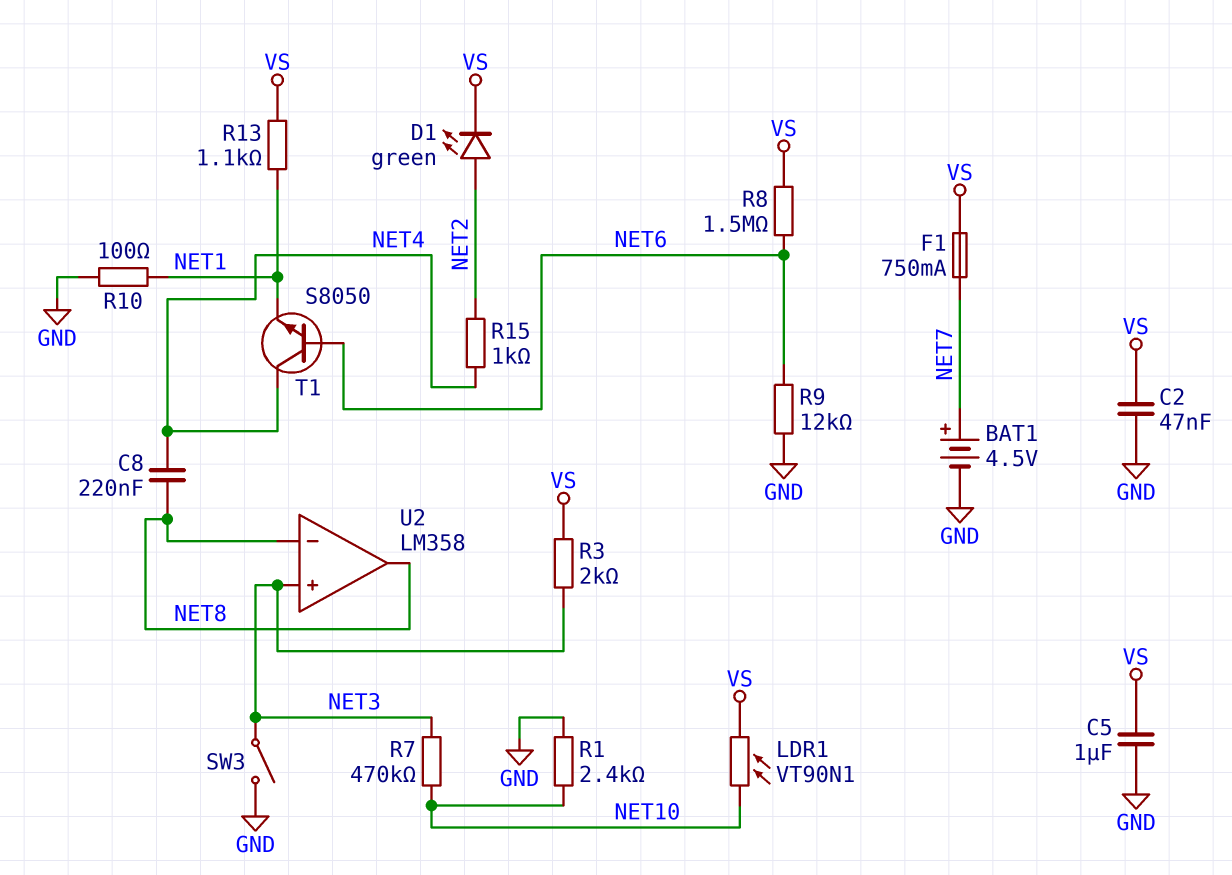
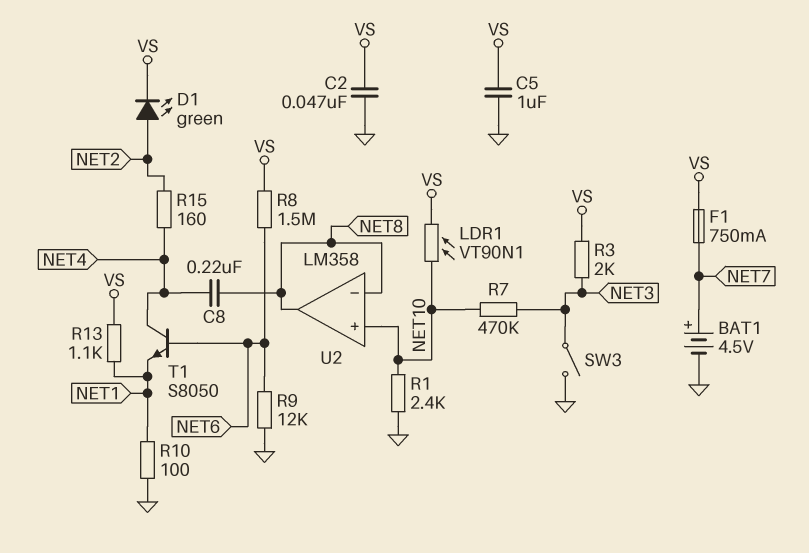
R15: 1k (NET2, NET4) -> 160 (NET2, NET4)
U2 pin in+: NET3 -> NET10

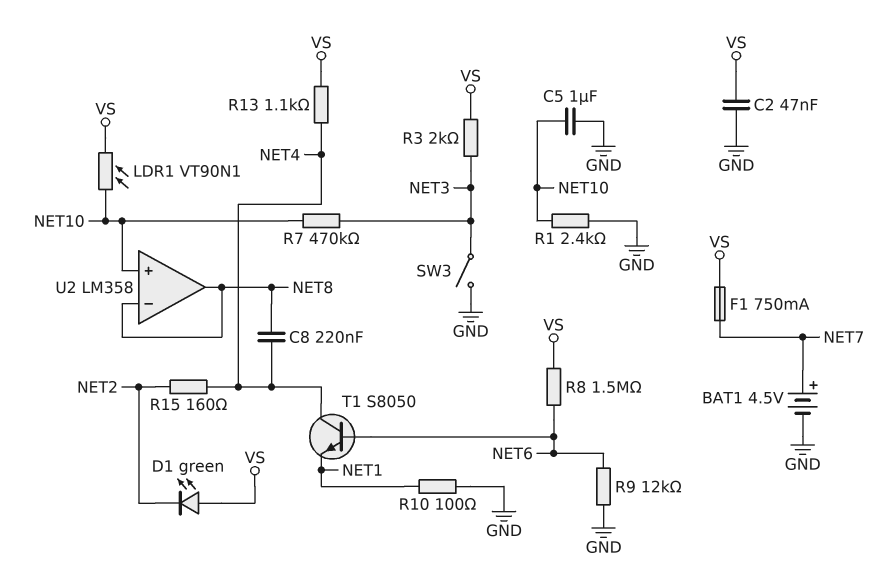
C5: 1uF (GND, VS) -> 1uF (GND, NET10)
D1: LED green (A NET2, K VS) -> LED green (A VS, K NET2)
R13: 1.1k (NET1, VS) -> 1.1k (NET4, VS)

